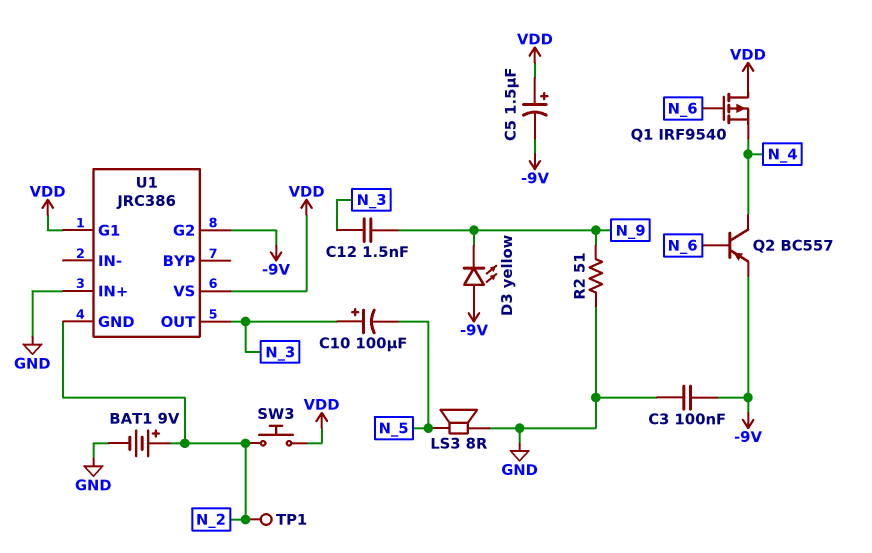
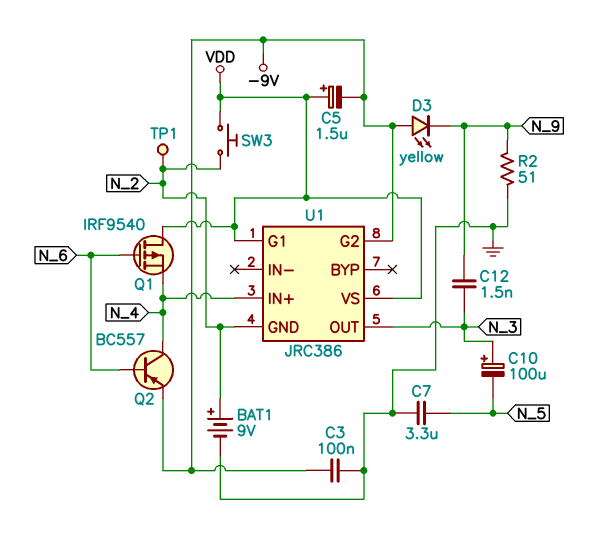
C7: none -> 3.3uF (GND, N_5)
LS3: speaker 8R (GND, N_5) -> none
U1 pin IN+: GND -> N_4

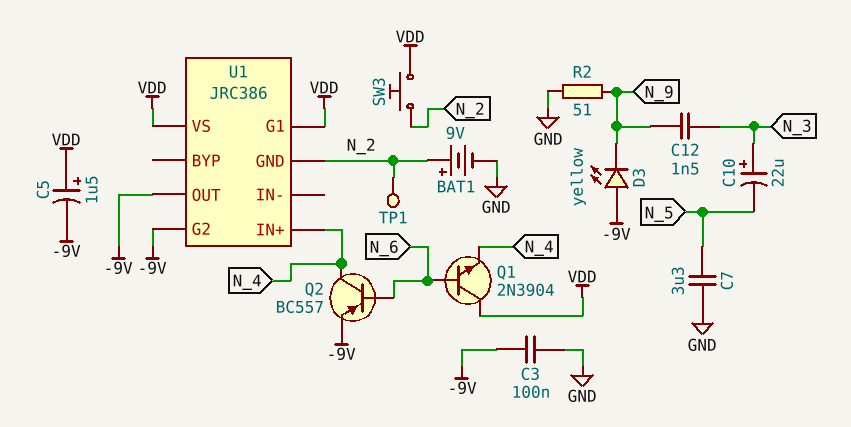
C10: 100uF (plus N_3, minus N_5) -> 22uF (plus N_3, minus N_5)
Q1: PMOS IRF9540 (G N_6, D VDD, S N_4) -> NPN 2N3904 (B N_6, C VDD, E N_4)
U1 pin OUT: N_3 -> -9V

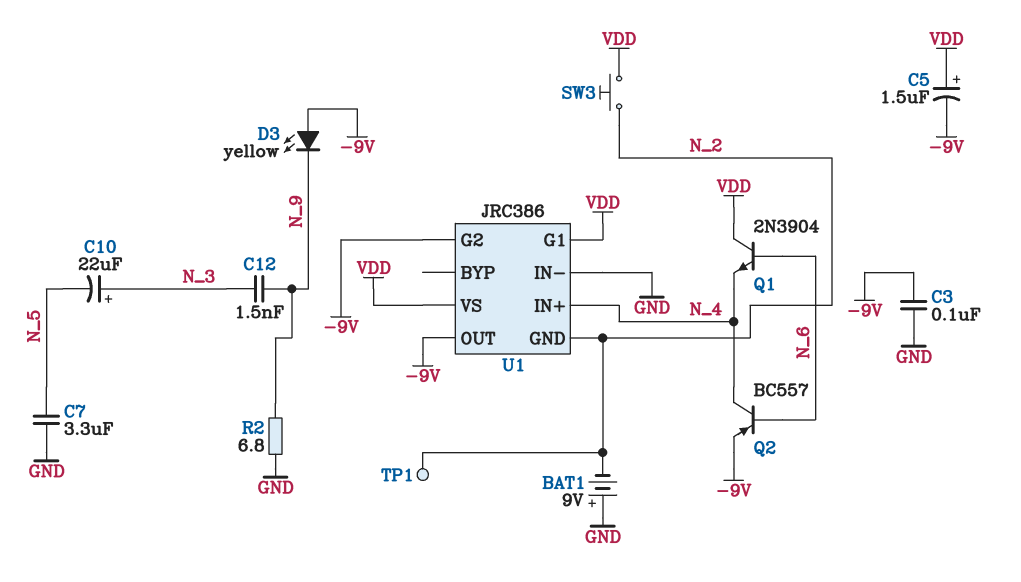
BAT1: 9V (plus N_2, minus GND) -> 9V (plus GND, minus N_2)
R2: 51 (GND, N_9) -> 6.8 (GND, N_9)
U1 pin IN-: none -> GND

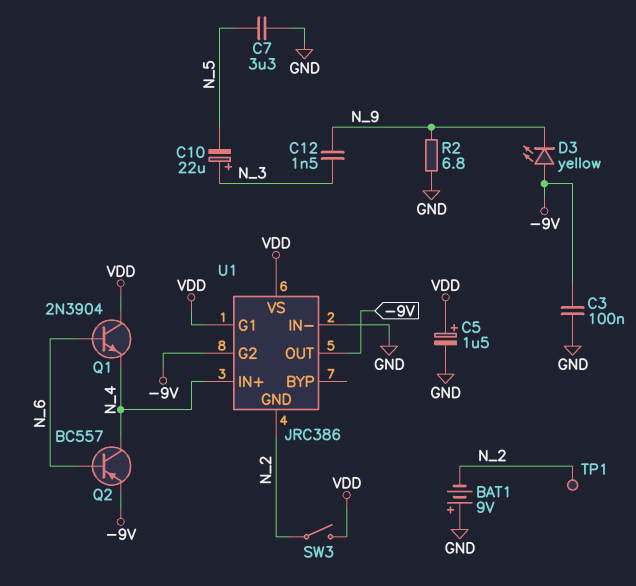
C5: 1.5uF (plus VDD, minus -9V) -> 1.5uF (plus VDD, minus GND)
SW3: button (N_2, VDD) -> switch (N_2, VDD)

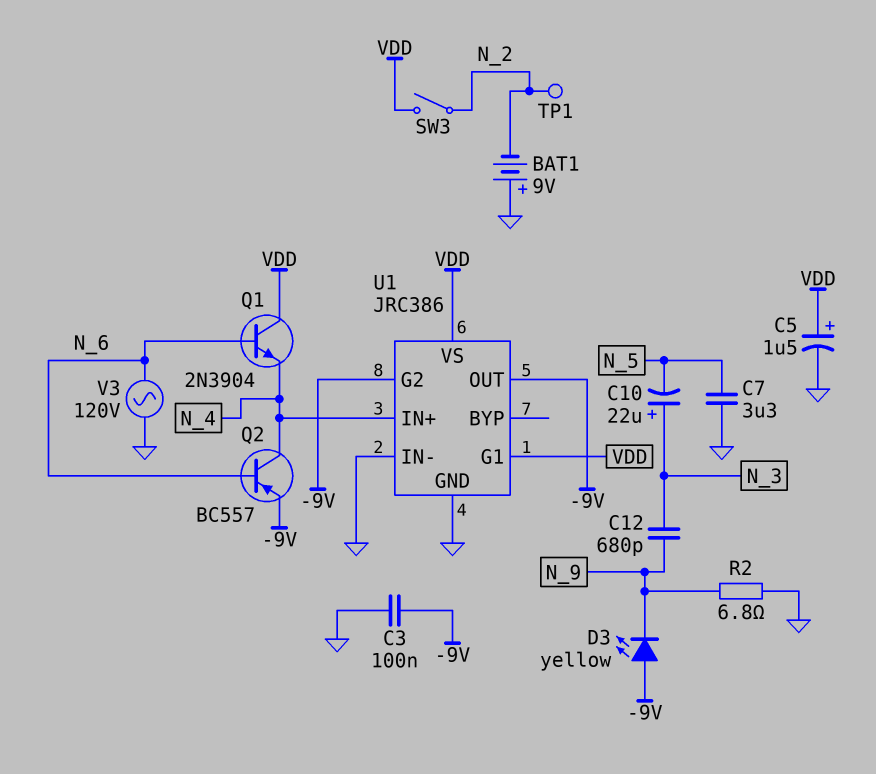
C12: 1.5nF (N_3, N_9) -> 680pF (N_3, N_9)
U1 pin GND: N_2 -> GND
V3: none -> AC 120V (GND, N_6)

